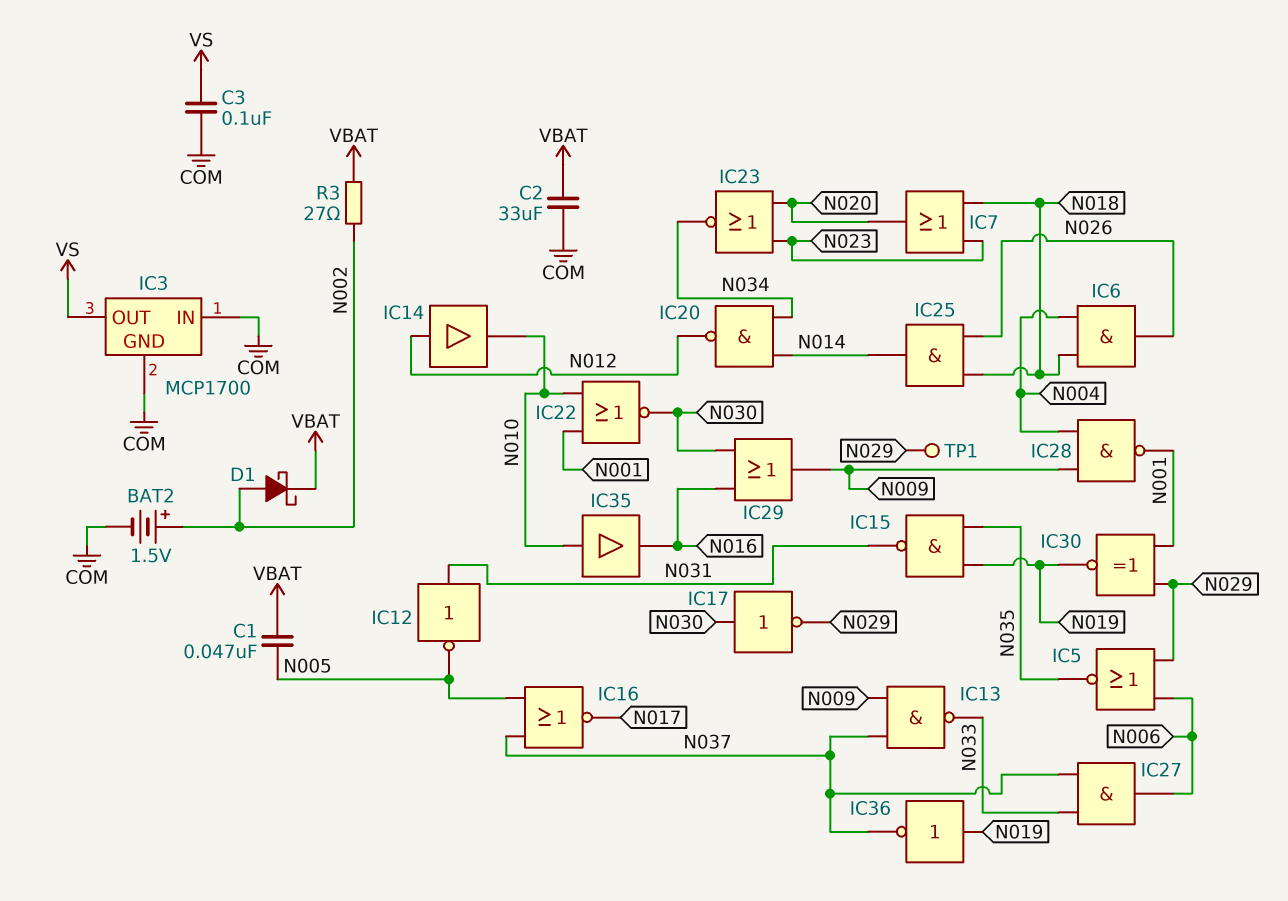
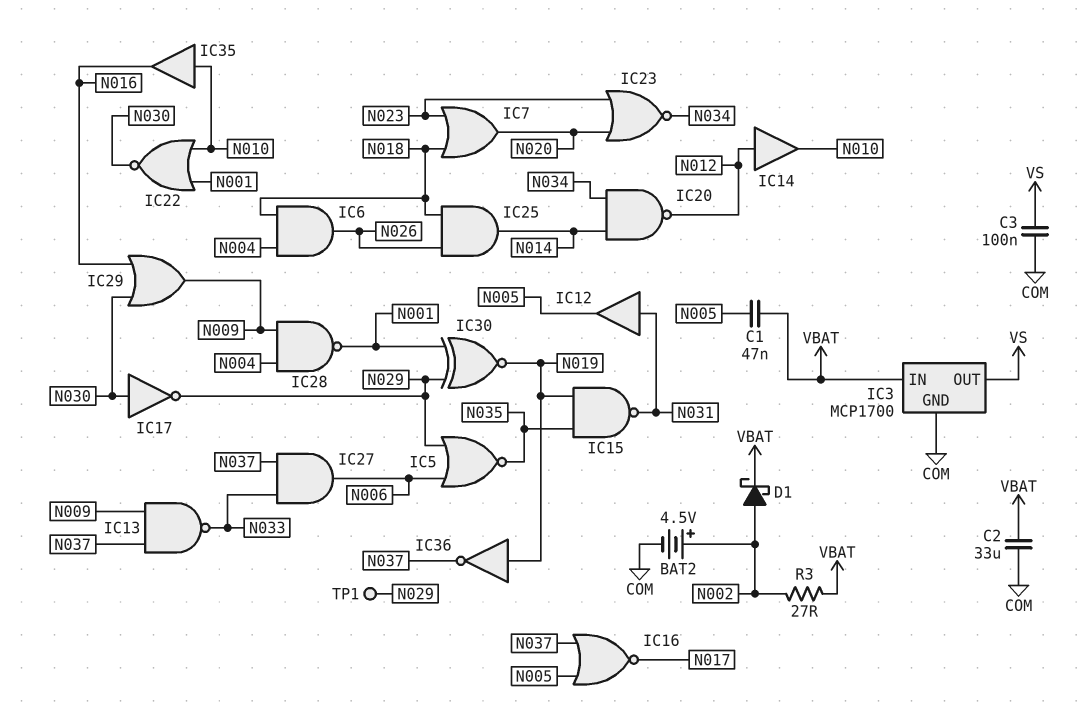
BAT2: 1.5V (plus N002, minus COM) -> 4.5V (plus N002, minus COM)
IC3 pin IN: COM -> VBAT
IC12: NOT (in N031, out N005) -> buffer (in N031, out N005)

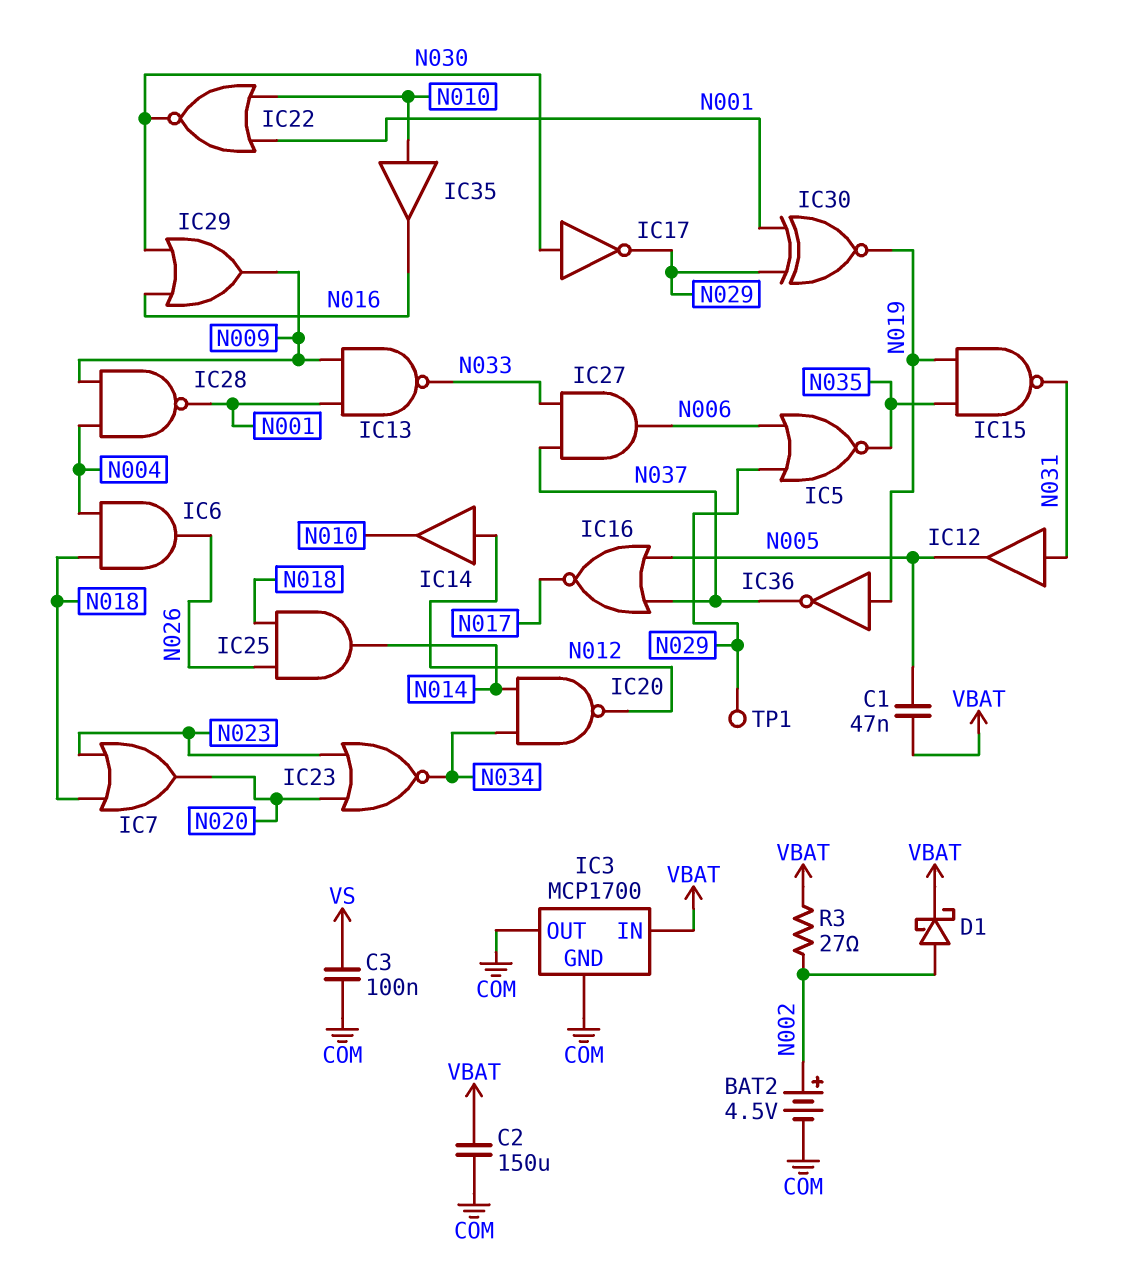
C2: 33uF (COM, VBAT) -> 150uF (COM, VBAT)
IC3 pin OUT: VS -> COM
IC13: NAND (in N009, in N037, out N033) -> NAND (in N001, in N009, out N033)

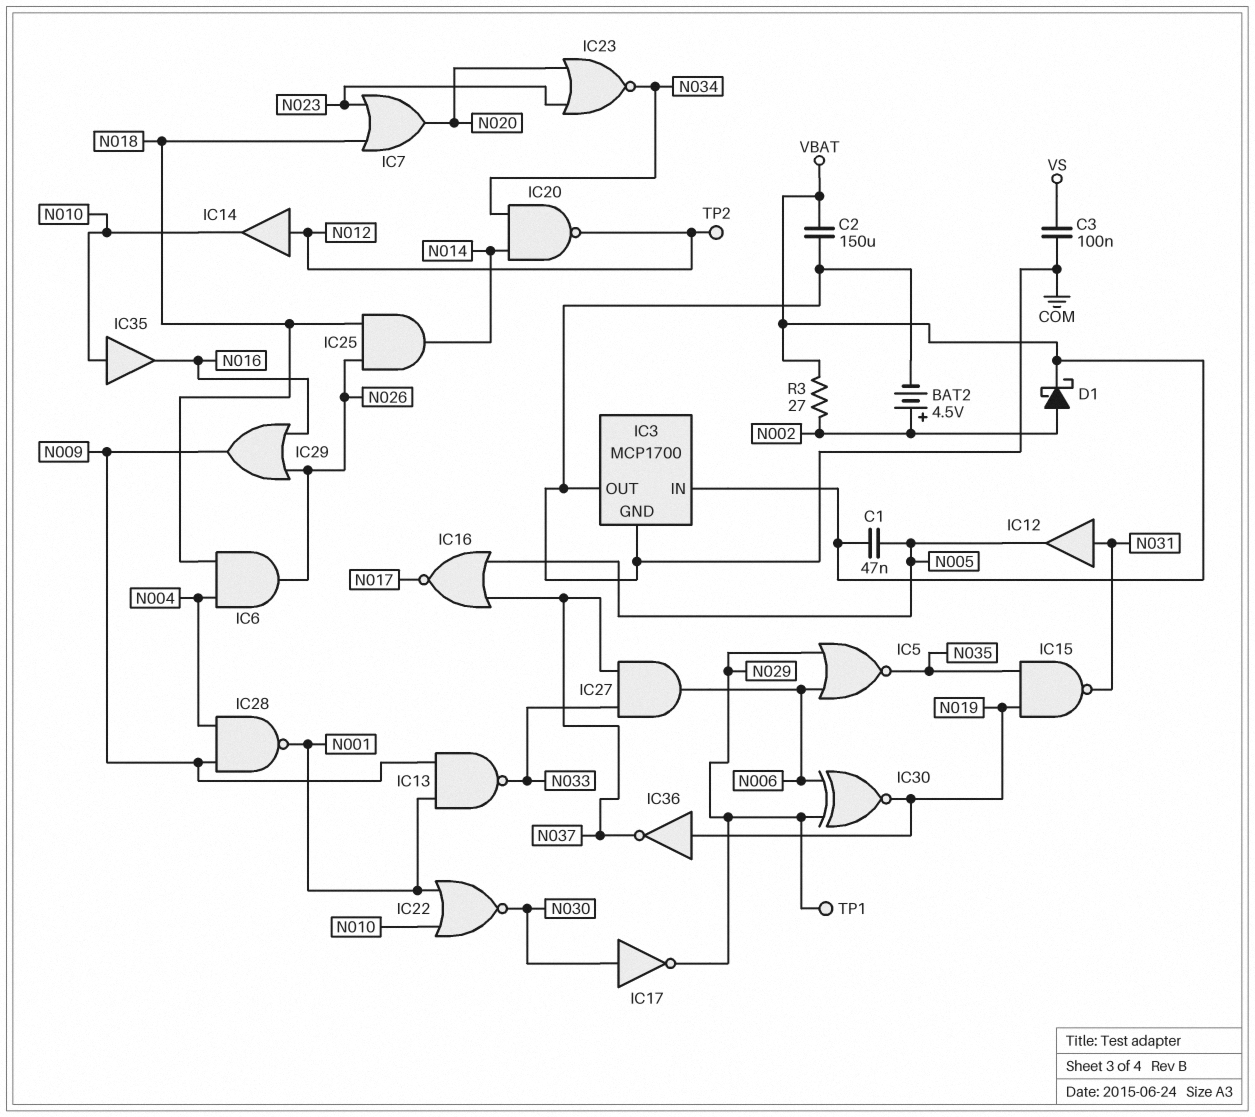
IC29: OR (in N016, in N030, out N009) -> OR (in N016, in N026, out N009)
IC30: XNOR (in N001, in N029, out N019) -> XNOR (in N006, in N029, out N019)
TP2: none -> test point (N012)

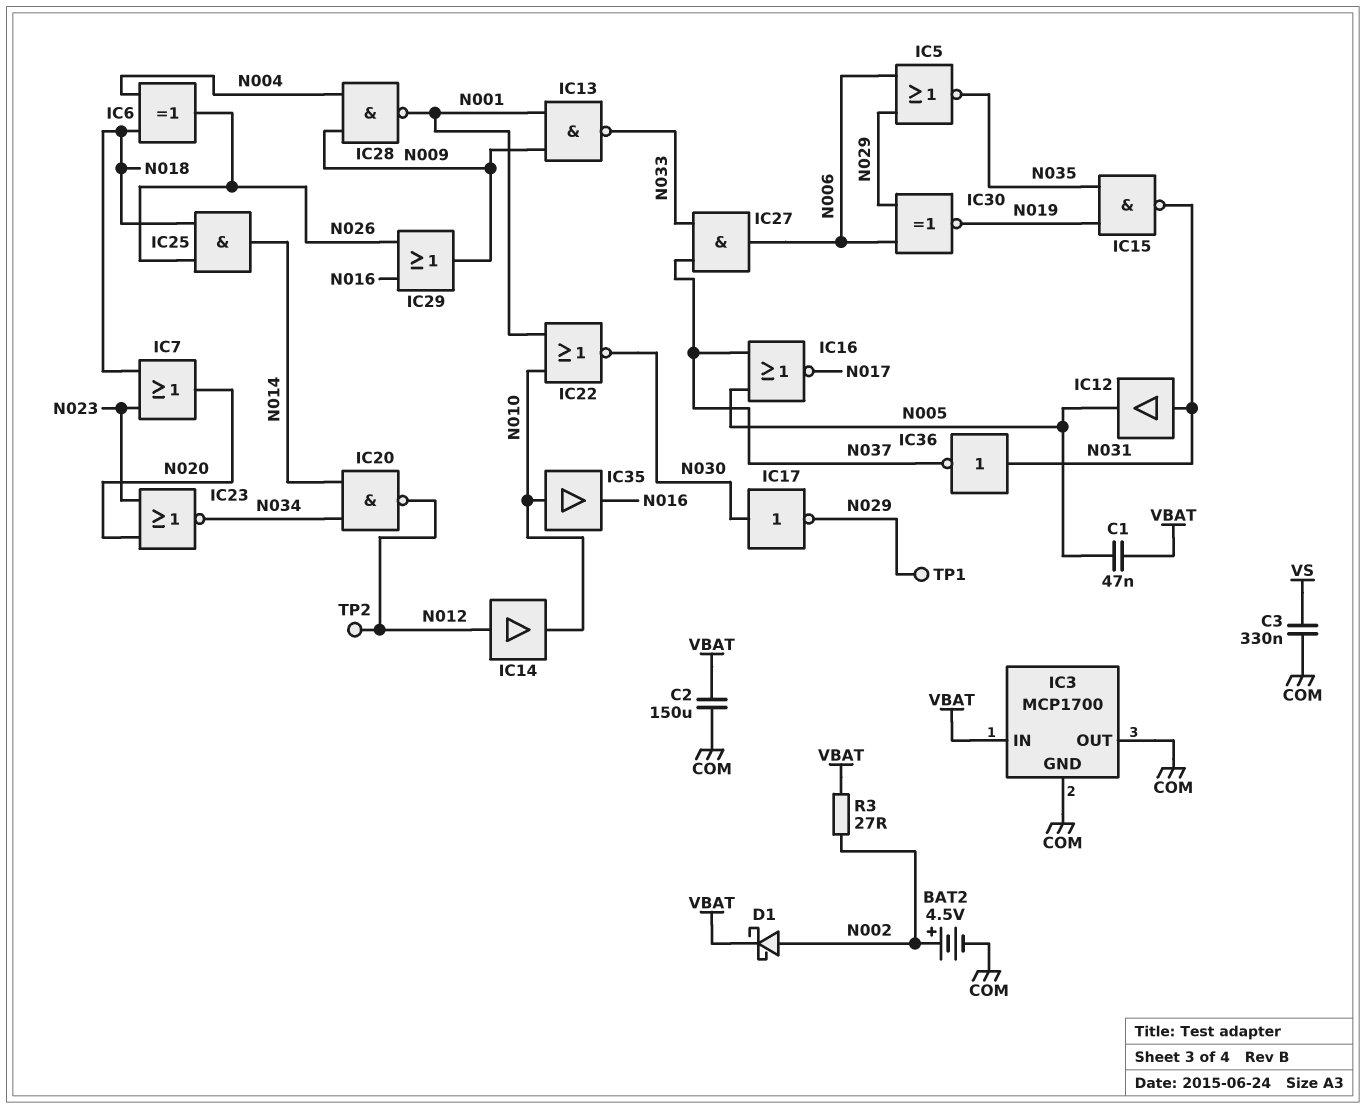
C3: 100nF (COM, VS) -> 330nF (COM, VS)
IC6: AND (in N004, in N018, out N026) -> XOR (in N004, in N018, out N026)
IC36: NOT (in N019, out N037) -> NOT (in N031, out N037)

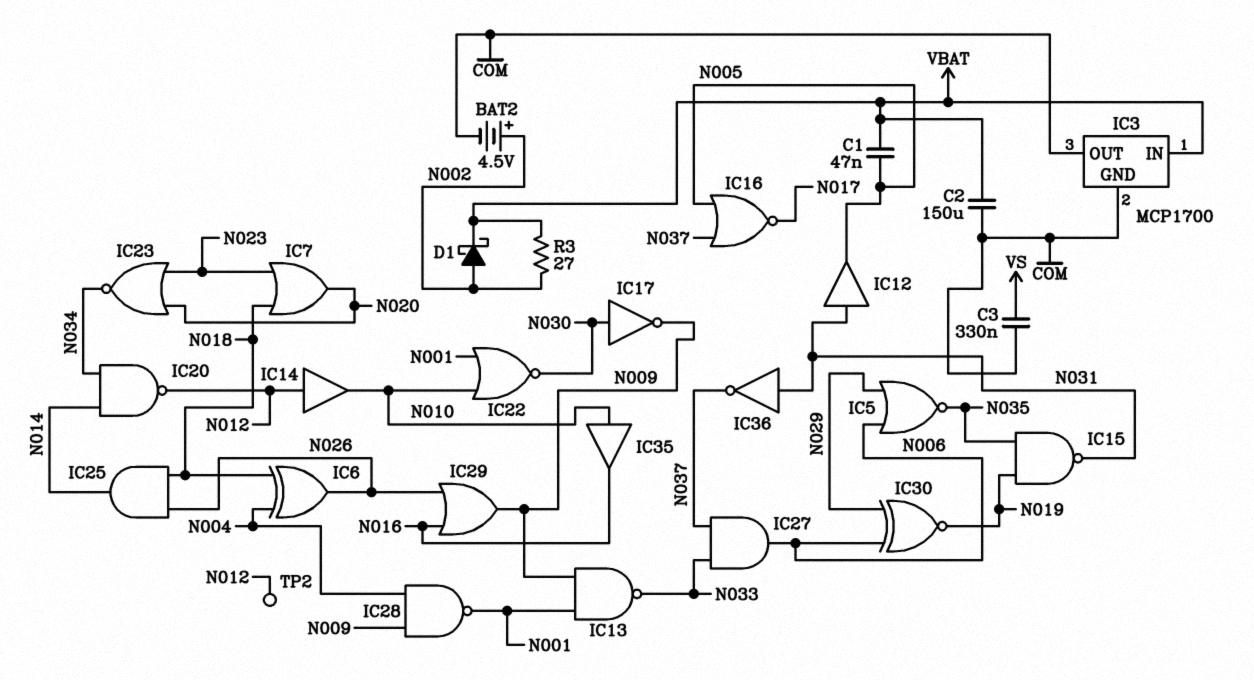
IC17: NOT (in N030, out N029) -> NOT (in N030, out N009)
TP1: test point (N029) -> none

